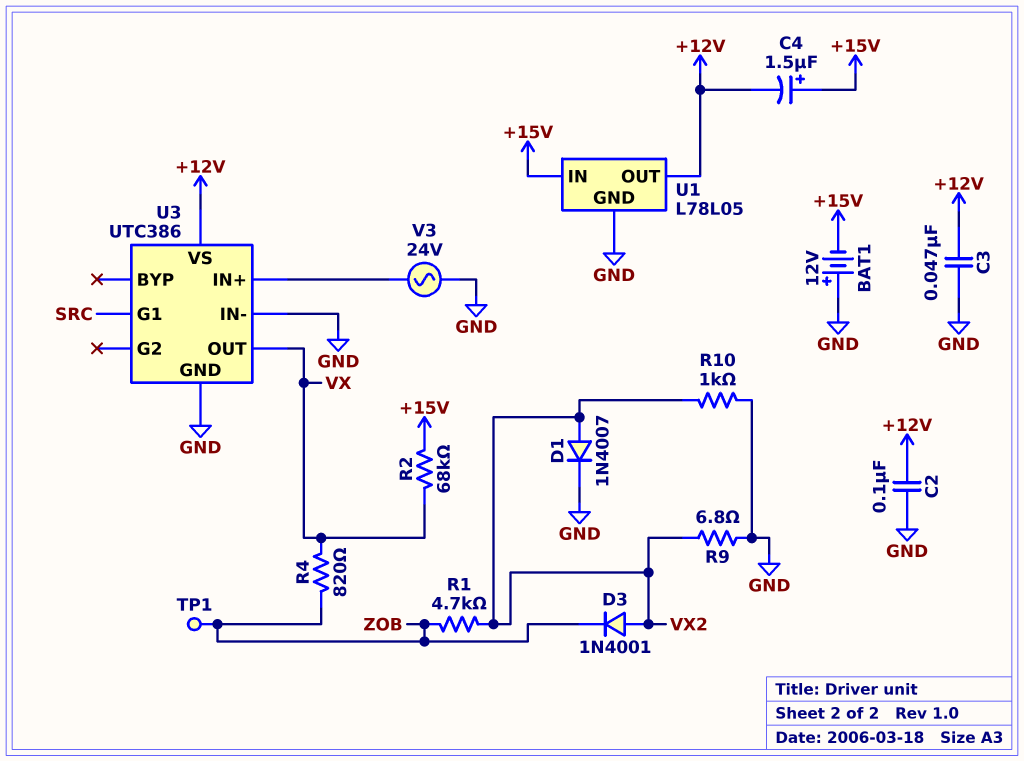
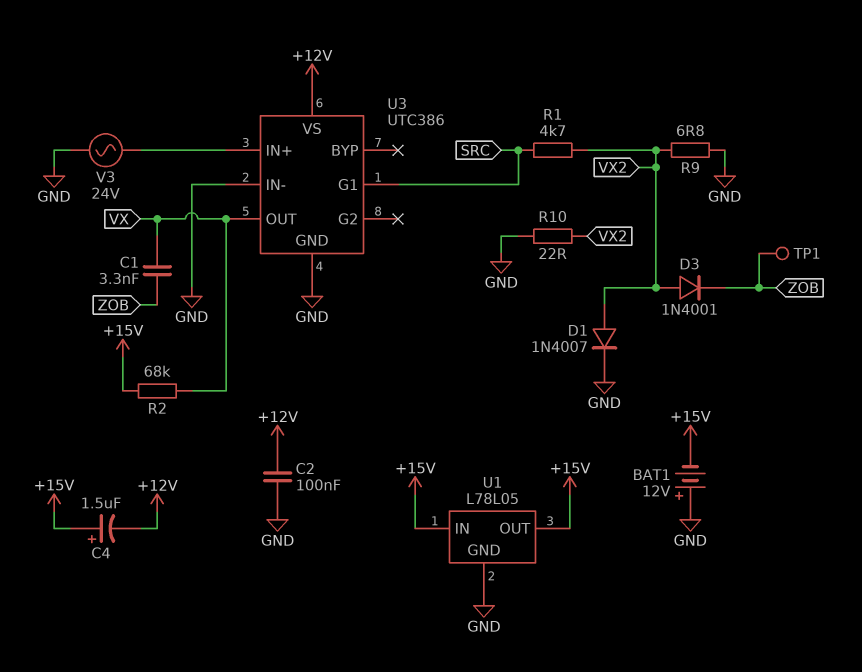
C1: none -> 3.3nF (VX, ZOB)
C3: 47nF (+12V, GND) -> none
R1: 4.7k (VX2, ZOB) -> 4.7k (SRC, VX2)
R4: 820 (VX, ZOB) -> none
R10: 1k (GND, VX2) -> 22 (GND, VX2)
U1 pin OUT: +12V -> +15V

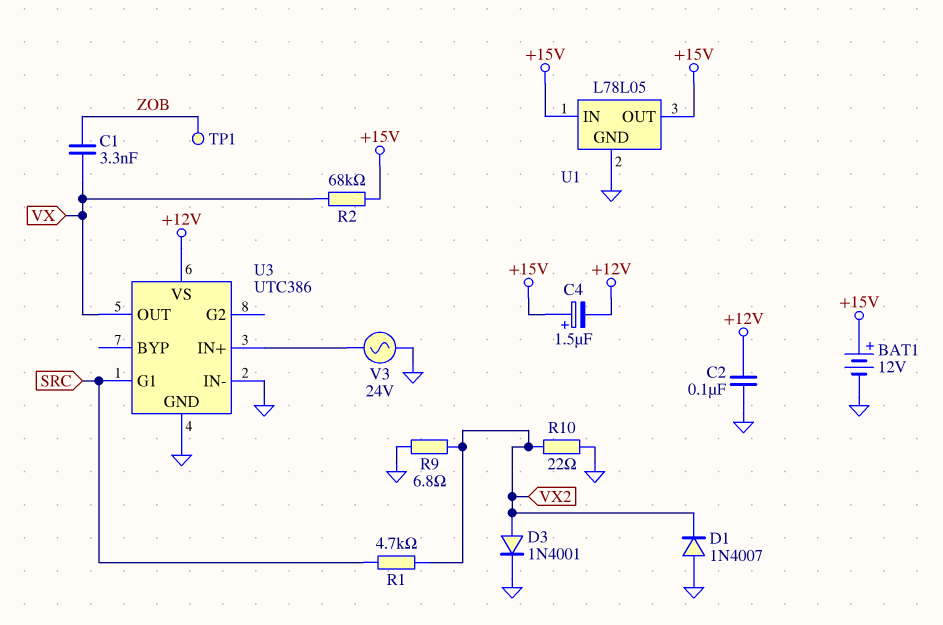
BAT1: 12V (plus GND, minus +15V) -> 12V (plus +15V, minus GND)
D1: diode 1N4007 (A VX2, K GND) -> diode 1N4007 (A GND, K VX2)
D3: diode 1N4001 (A VX2, K ZOB) -> diode 1N4001 (A VX2, K GND)

